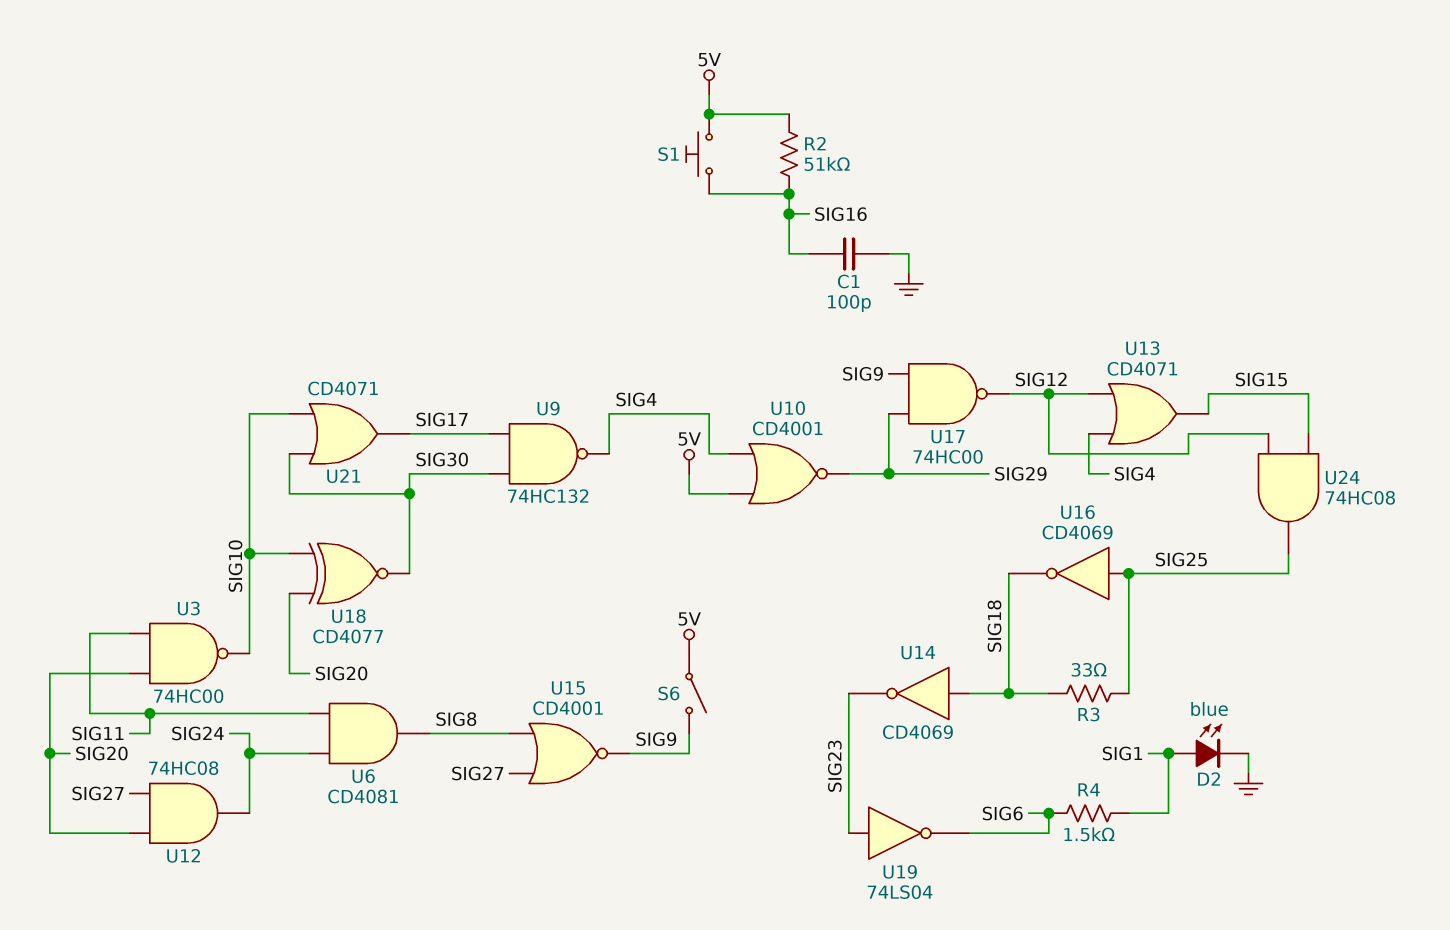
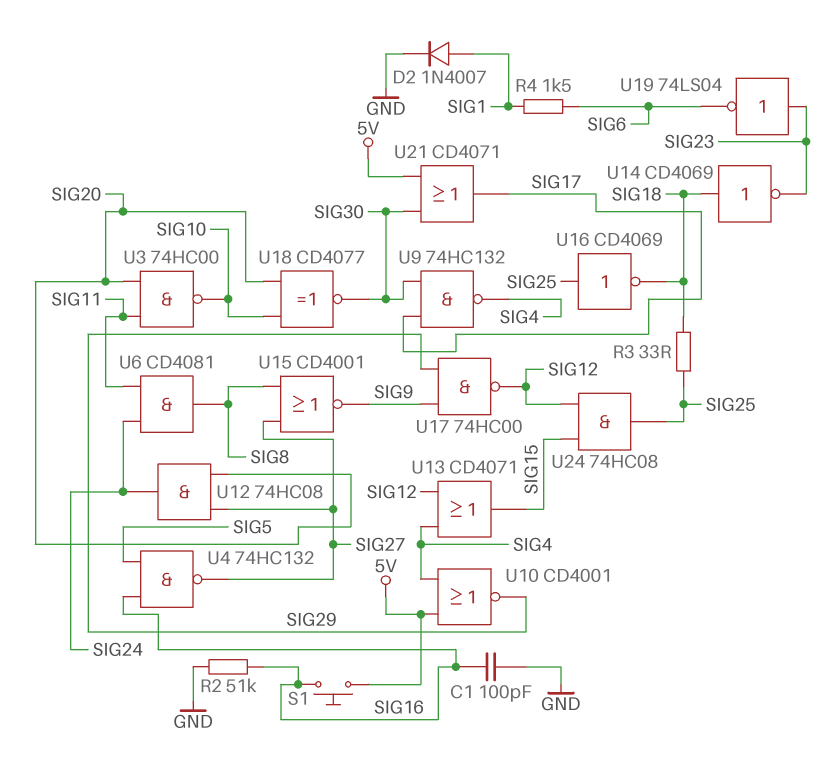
D2: LED blue (A SIG1, K GND) -> diode 1N4007 (A SIG1, K GND)
R2: 51k (5V, SIG16) -> 51k (GND, SIG16)
S6: switch (5V, SIG9) -> none
U4: none -> NAND 74HC132 (in SIG5, in SIG16, out SIG27)
U21: OR CD4071 (in SIG10, in SIG30, out SIG17) -> OR CD4071 (in 5V, in SIG30, out SIG17)

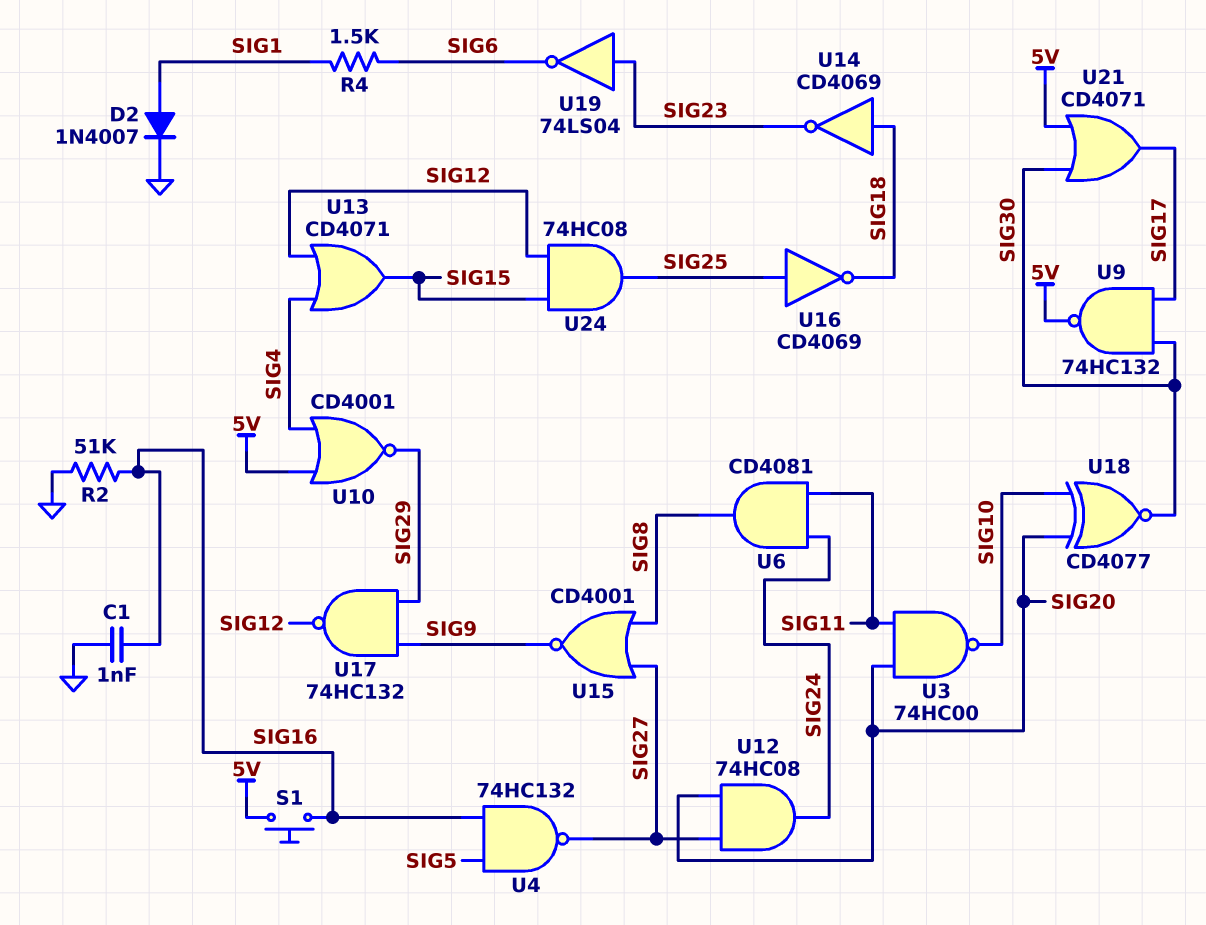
C1: 100pF (GND, SIG16) -> 1nF (GND, SIG16)
R3: 33 (SIG18, SIG25) -> none
U9: NAND 74HC132 (in SIG17, in SIG30, out SIG4) -> NAND 74HC132 (in SIG17, in SIG30, out 5V)
U17: NAND 74HC00 (in SIG9, in SIG29, out SIG12) -> NAND 74HC132 (in SIG9, in SIG29, out SIG12)

